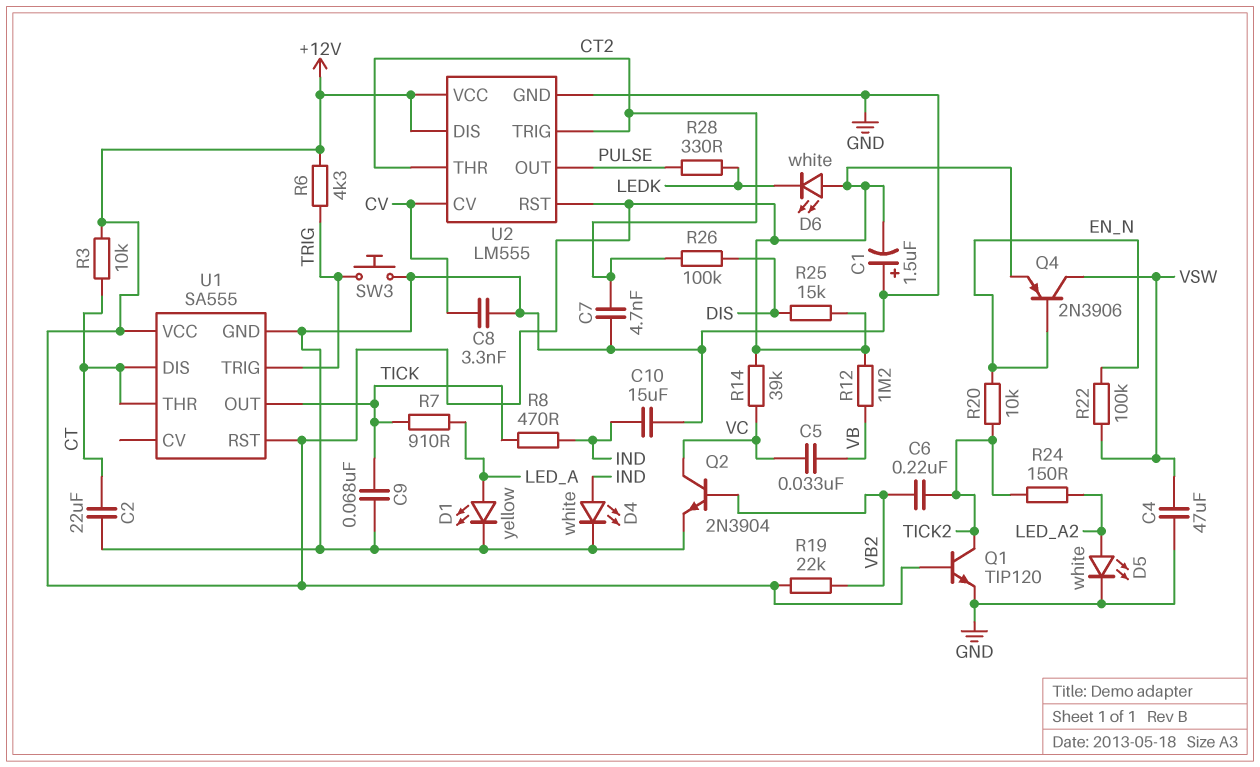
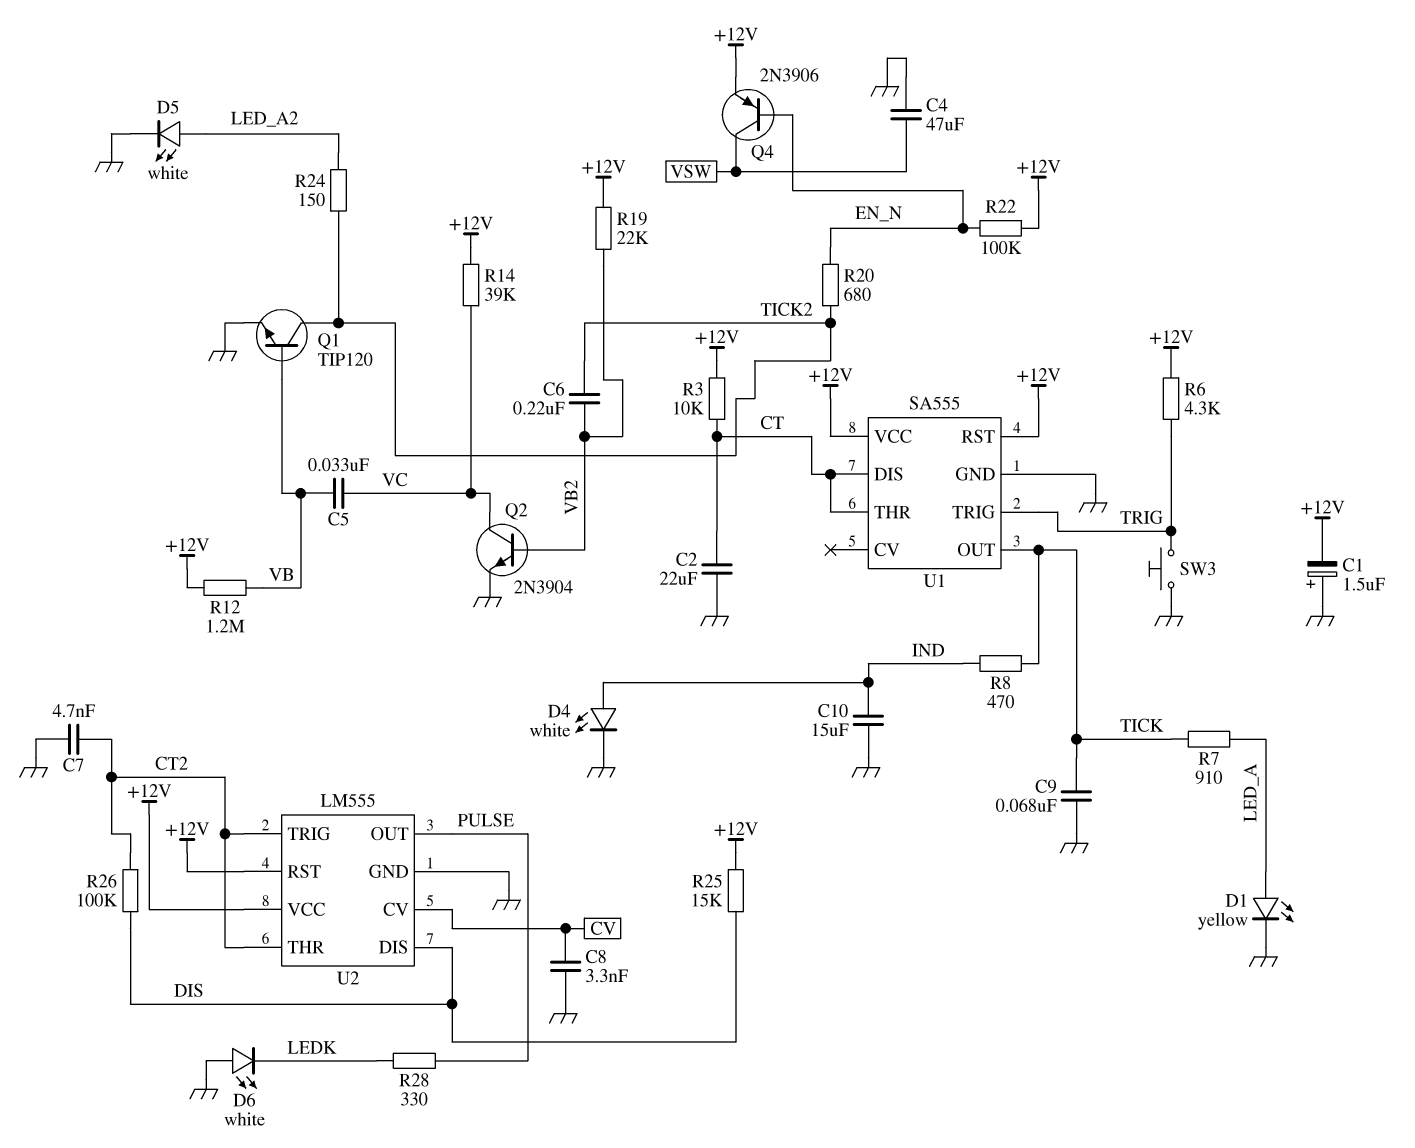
D6: LED white (A +12V, K LEDK) -> LED white (A GND, K LEDK)
Q1: NPN TIP120 (B +12V, C TICK2, E GND) -> NPN TIP120 (B VB, C TICK2, E GND)
R20: 10k (EN_N, TICK2) -> 680 (EN_N, TICK2)
R22: 100k (EN_N, VSW) -> 100k (+12V, EN_N)
U2 pin DIS: +12V -> DIS

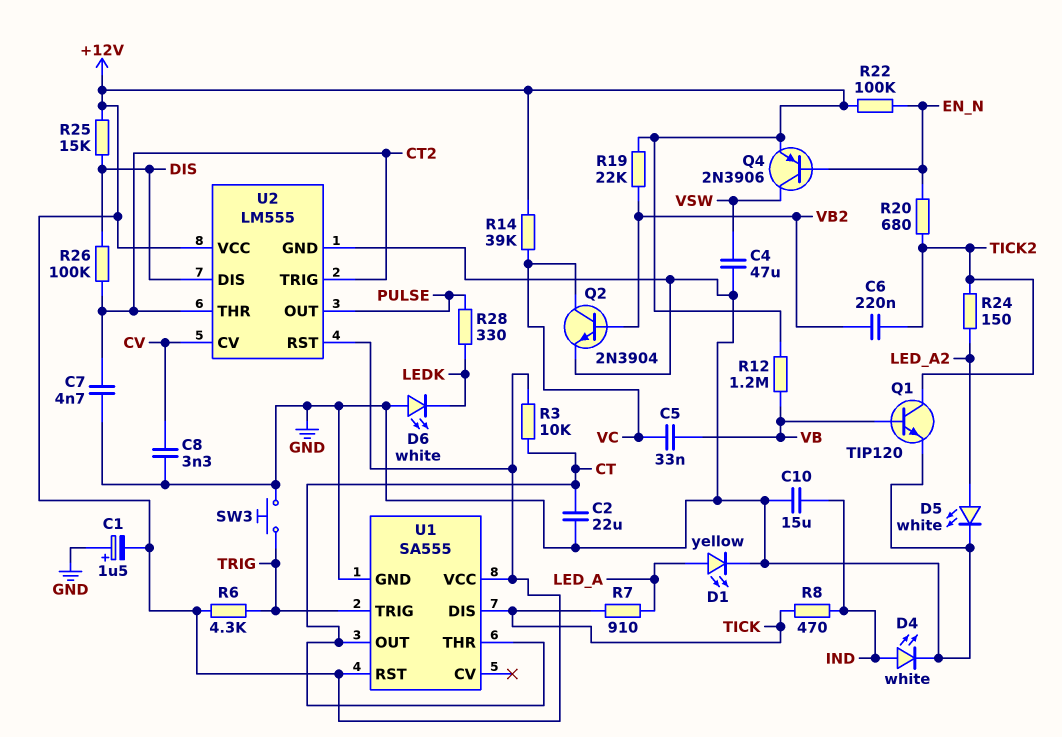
C9: 68nF (GND, TICK) -> none
U1 pin DIS: CT -> TICK
U1 pin OUT: TICK -> CT

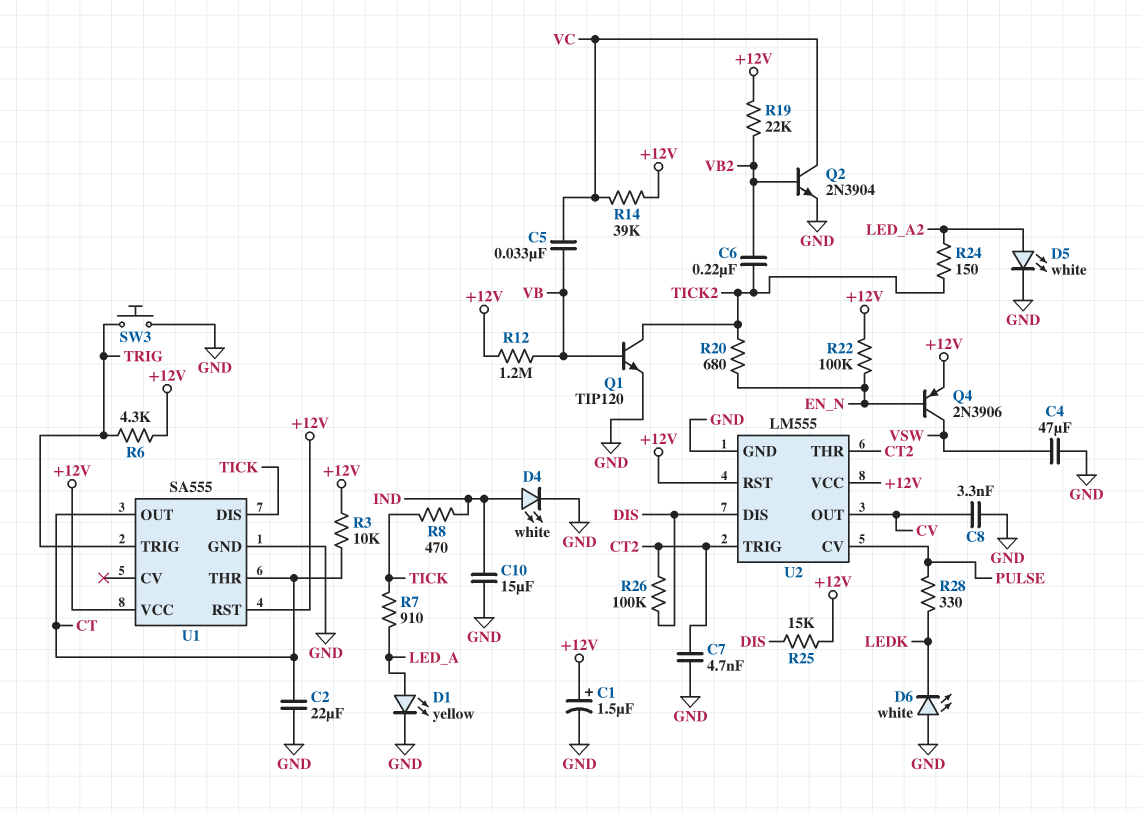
C1: 1.5uF (plus GND, minus +12V) -> 1.5uF (plus +12V, minus GND)
U2 pin CV: CV -> PULSE
U2 pin OUT: PULSE -> CV

